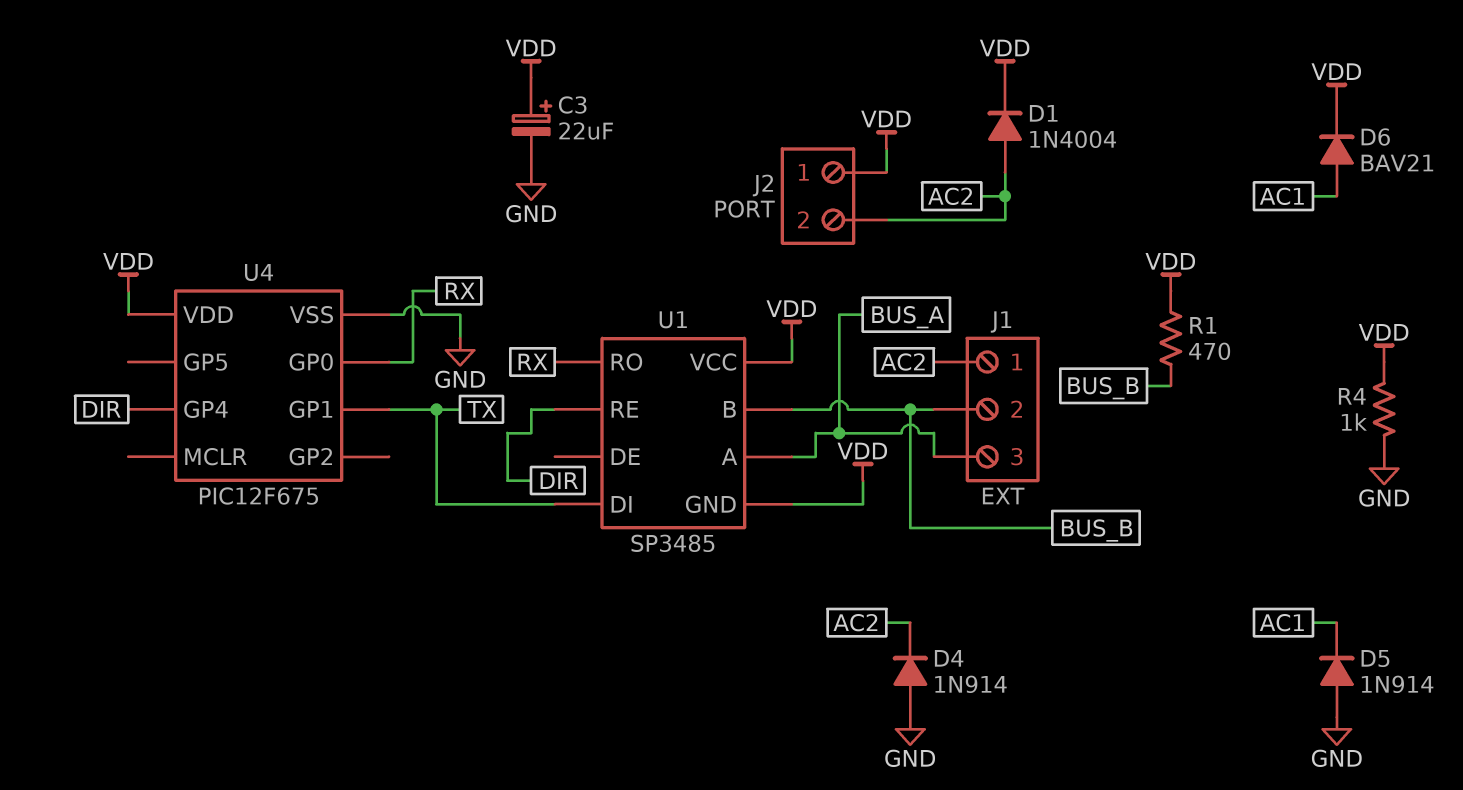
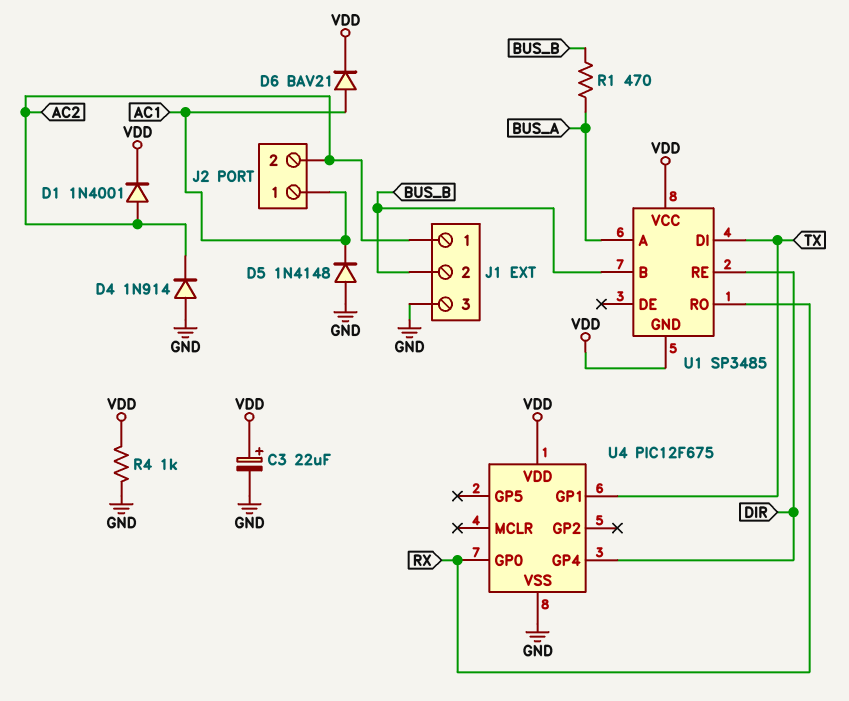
D1: diode 1N4004 (A AC2, K VDD) -> diode 1N4001 (A AC2, K VDD)
D5: diode 1N914 (A GND, K AC1) -> diode 1N4148 (A GND, K AC1)
J1 pin 3: BUS_A -> GND
J2 pin 1: VDD -> AC1
R1: 470 (BUS_B, VDD) -> 470 (BUS_A, BUS_B)

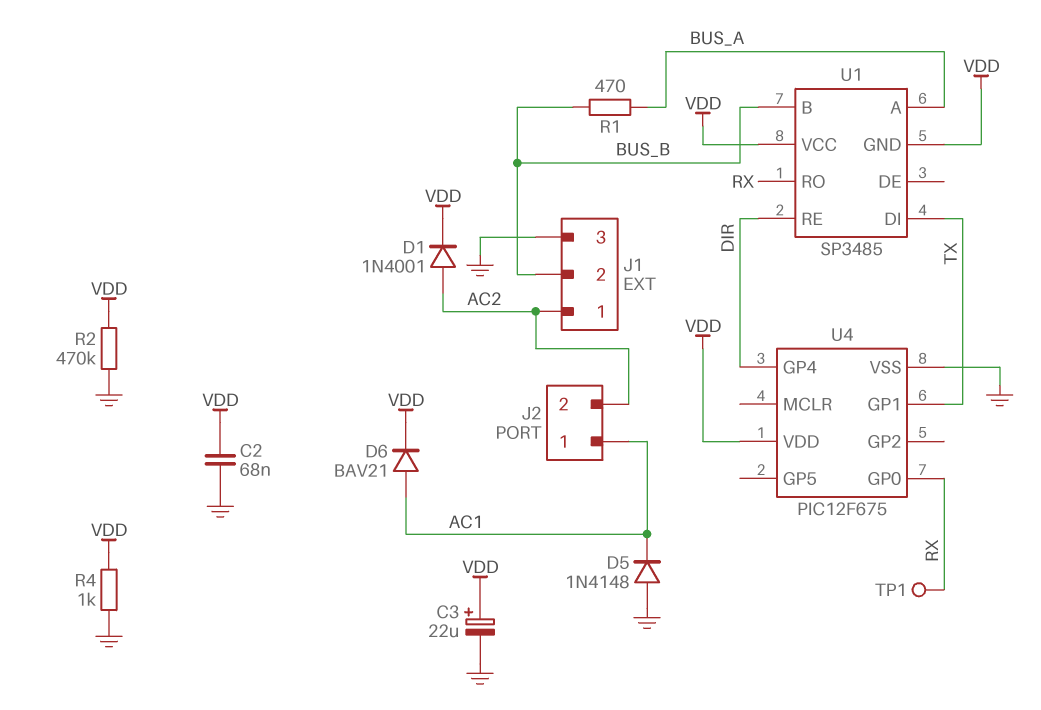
C2: none -> 68nF (GND, VDD)
D4: diode 1N914 (A GND, K AC2) -> none
R2: none -> 470k (GND, VDD)
TP1: none -> test point (RX)

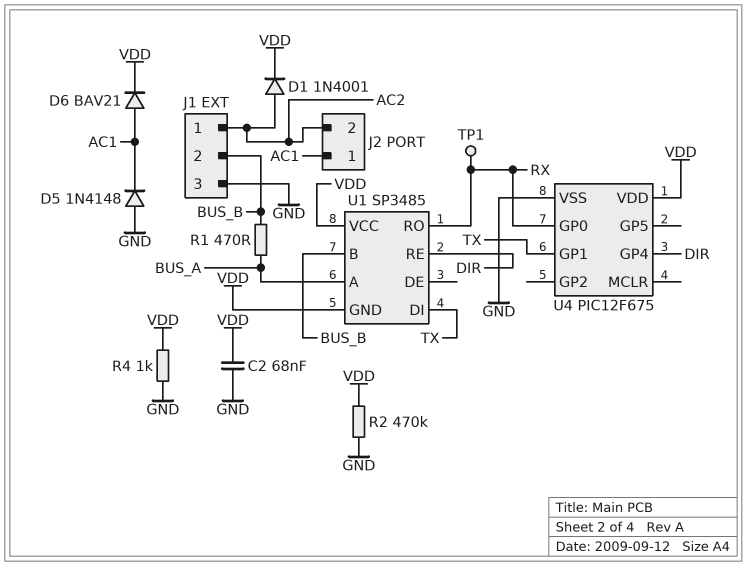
C3: 22uF (plus VDD, minus GND) -> none

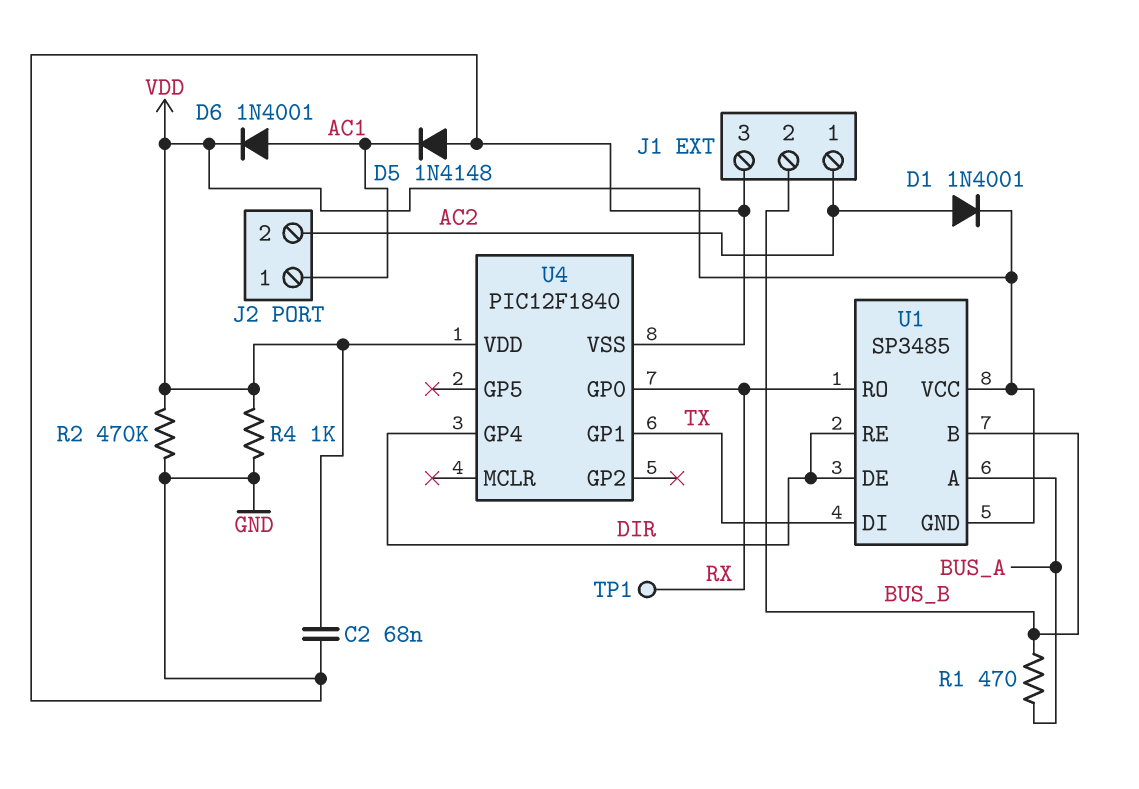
D6: diode BAV21 (A AC1, K VDD) -> diode 1N4001 (A AC1, K VDD)
U1 pin DE: none -> DIR
U4: PIC12F675 -> PIC12F1840

